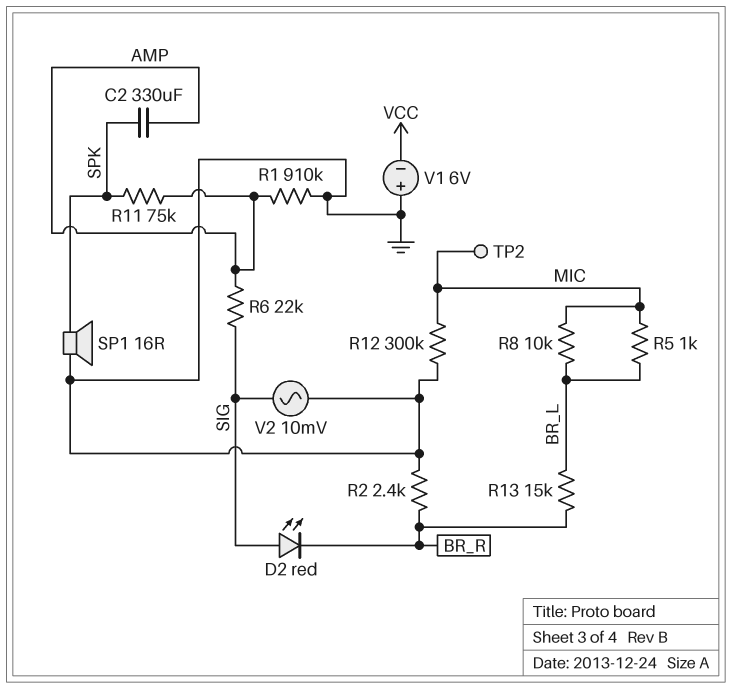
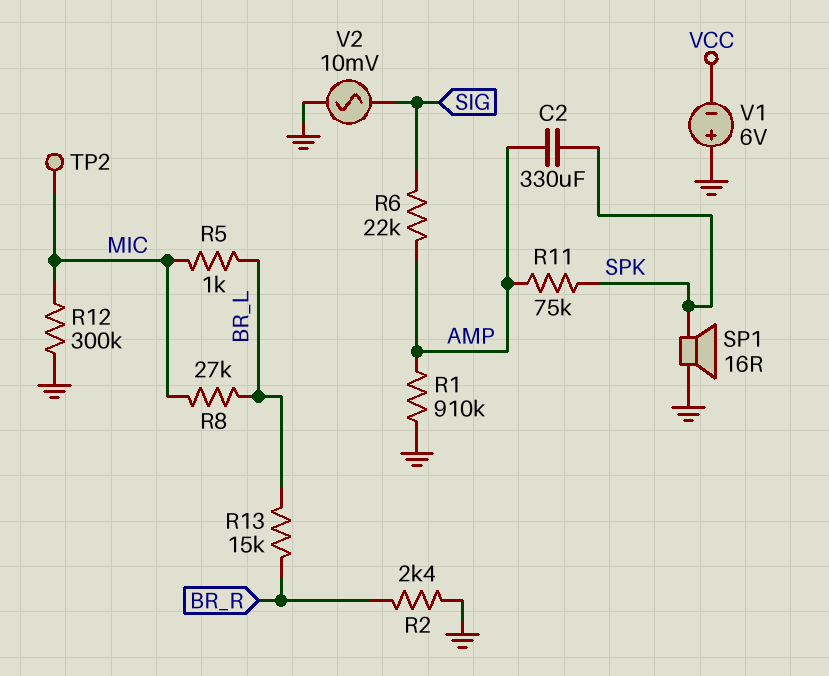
D2: LED red (A SIG, K BR_R) -> none
R8: 10k (BR_L, MIC) -> 27k (BR_L, MIC)

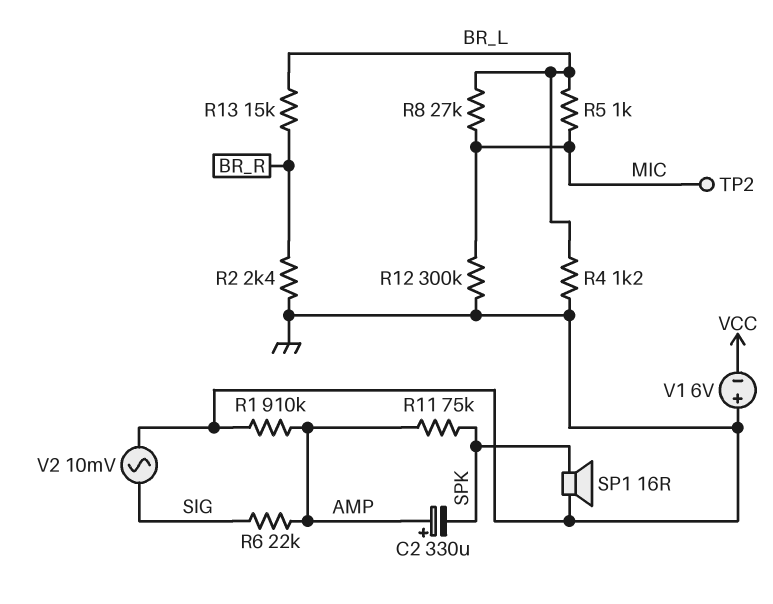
C2: 330uF (AMP, SPK) -> 330uF (plus AMP, minus SPK)
R4: none -> 1.2k (BR_L, GND)

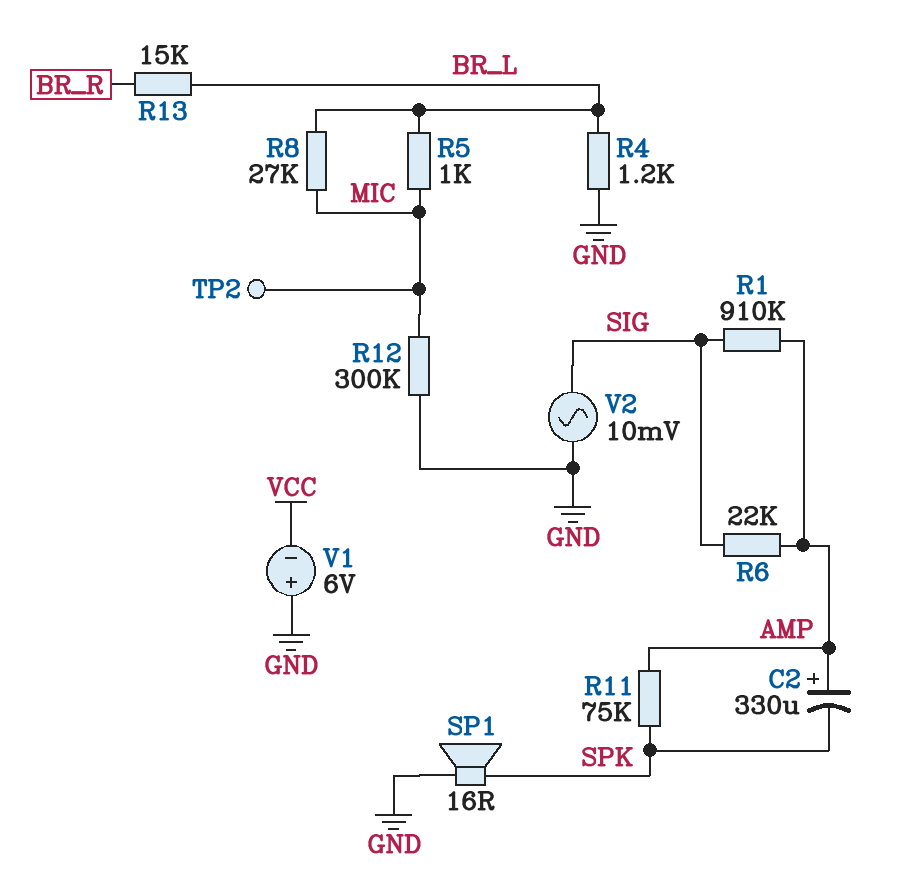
R1: 910k (AMP, GND) -> 910k (AMP, SIG)
R2: 2.4k (BR_R, GND) -> none

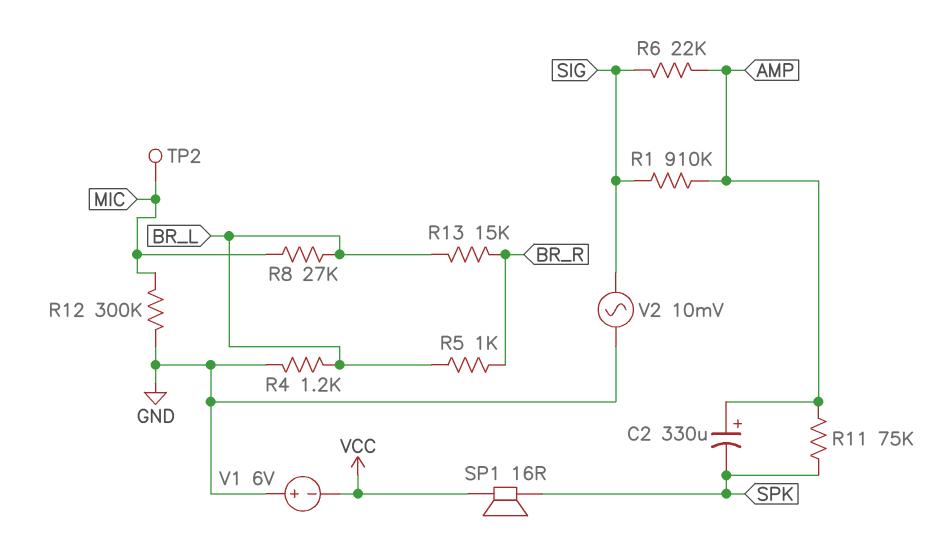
R5: 1k (BR_L, MIC) -> 1k (BR_L, BR_R)
SP1: speaker 16R (GND, SPK) -> speaker 16R (SPK, VCC)

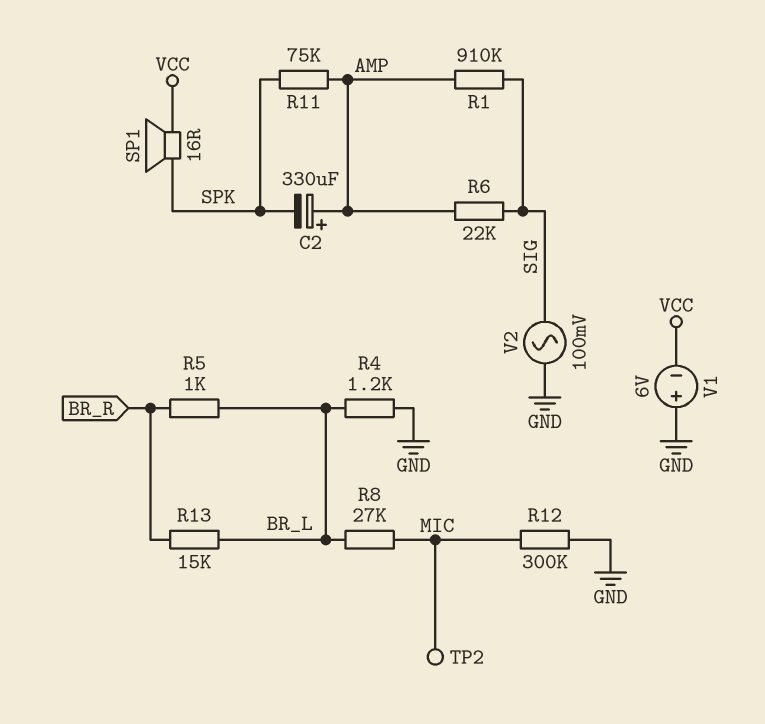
V2: AC 10mV (GND, SIG) -> AC 100mV (GND, SIG)

